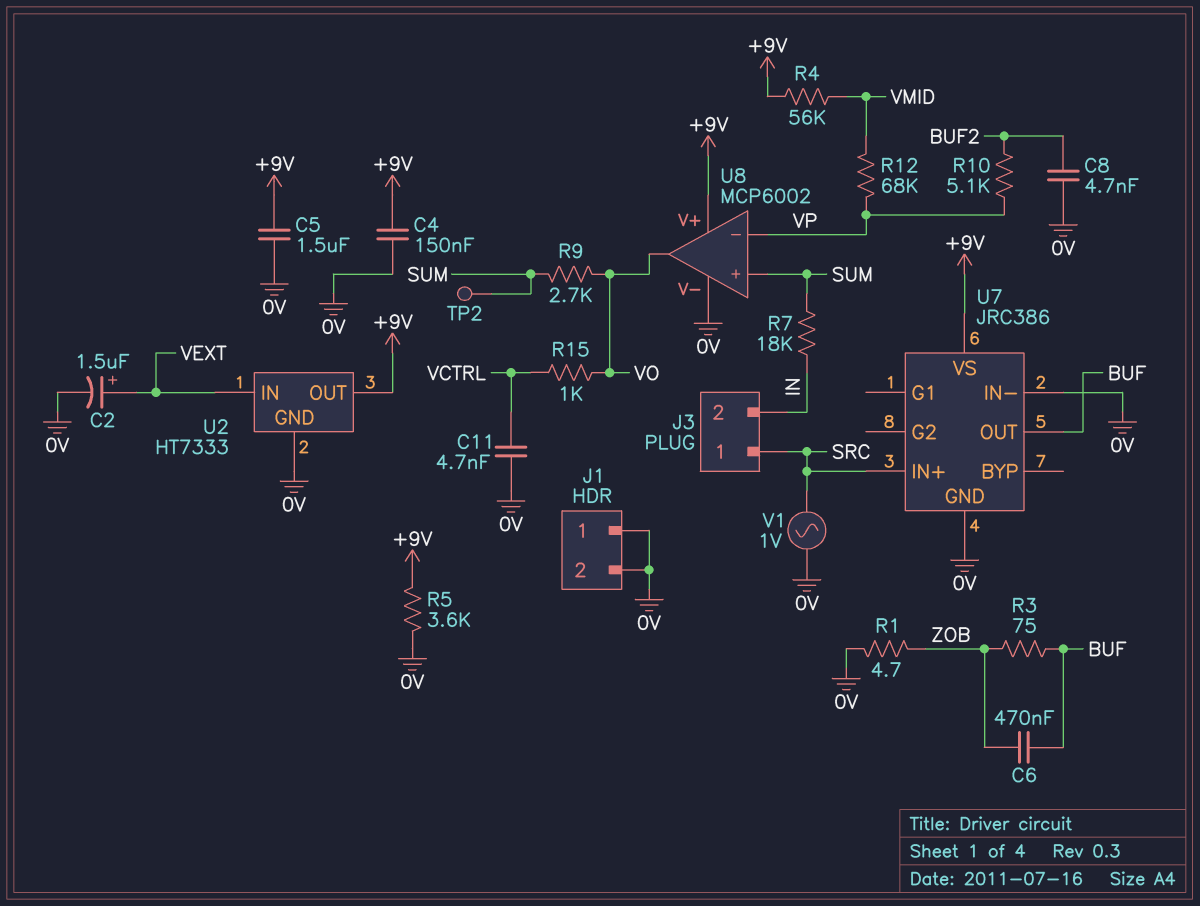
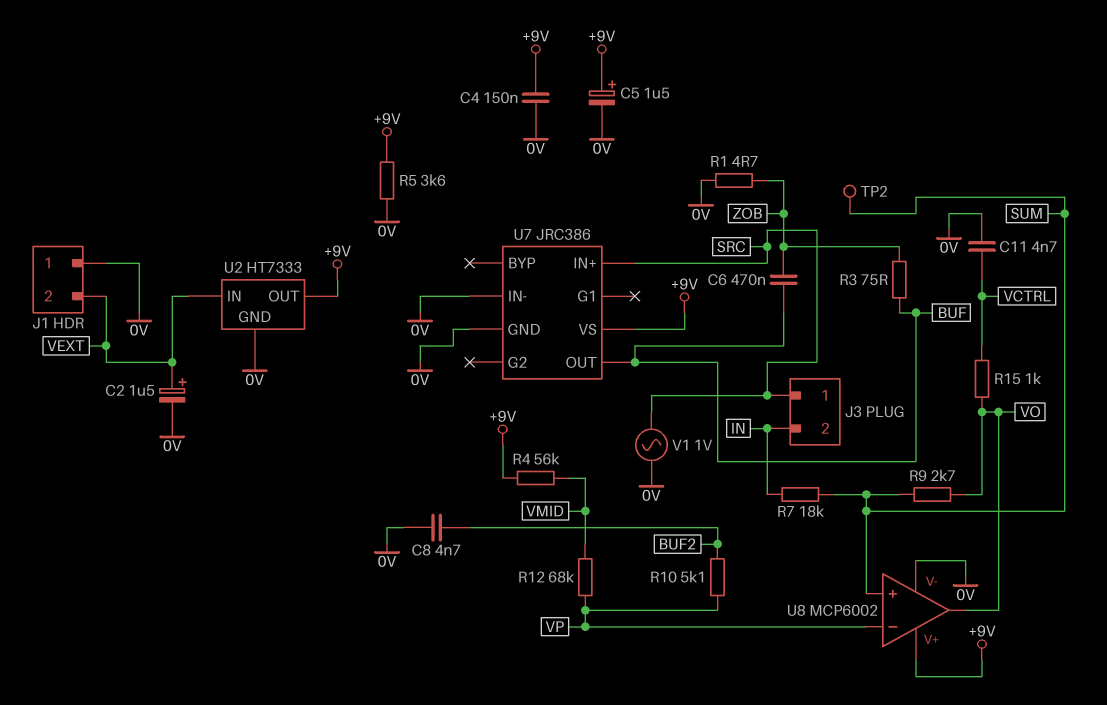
C5: 1.5uF (+9V, 0V) -> 1.5uF (plus +9V, minus 0V)
J1 pin 2: 0V -> VEXT

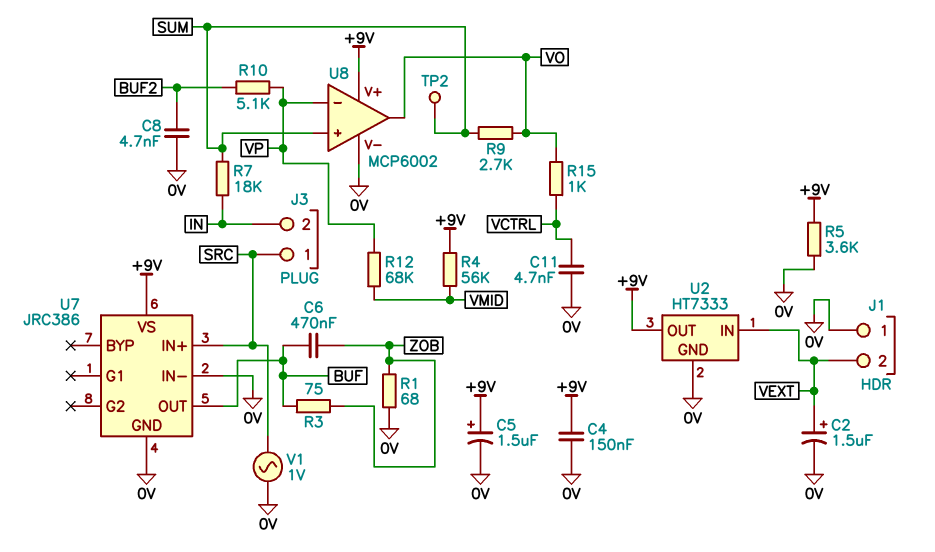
R1: 4.7 (0V, ZOB) -> 68 (0V, ZOB)

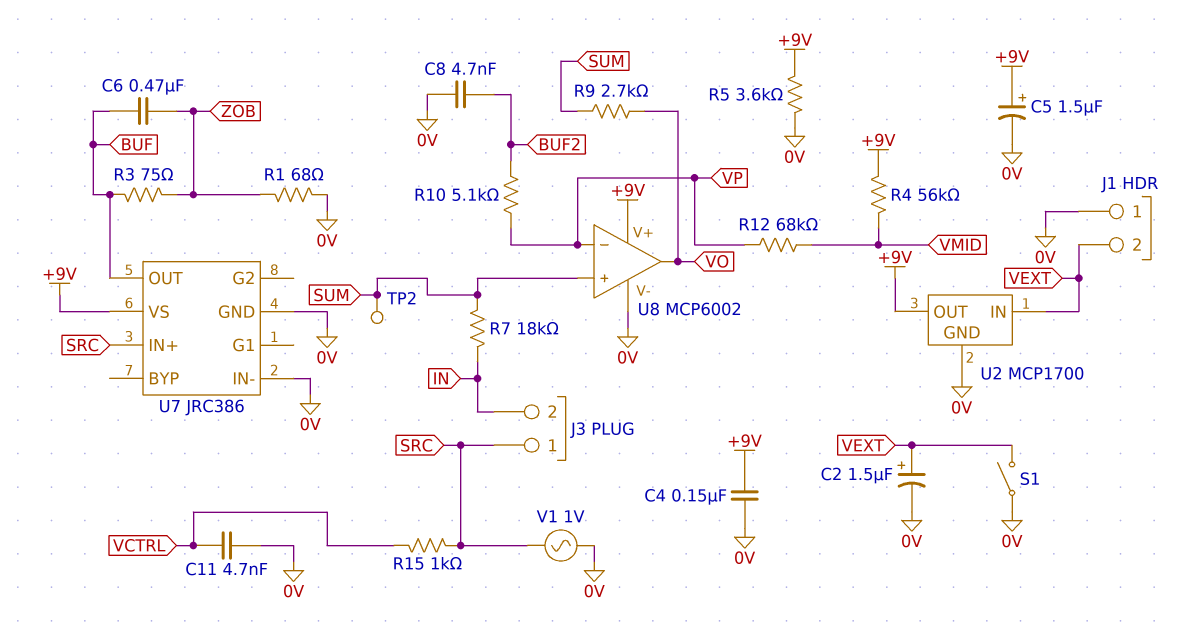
R15: 1k (VCTRL, VO) -> 1k (SRC, VCTRL)
S1: none -> switch (0V, VEXT)
U2: HT7333 -> MCP1700

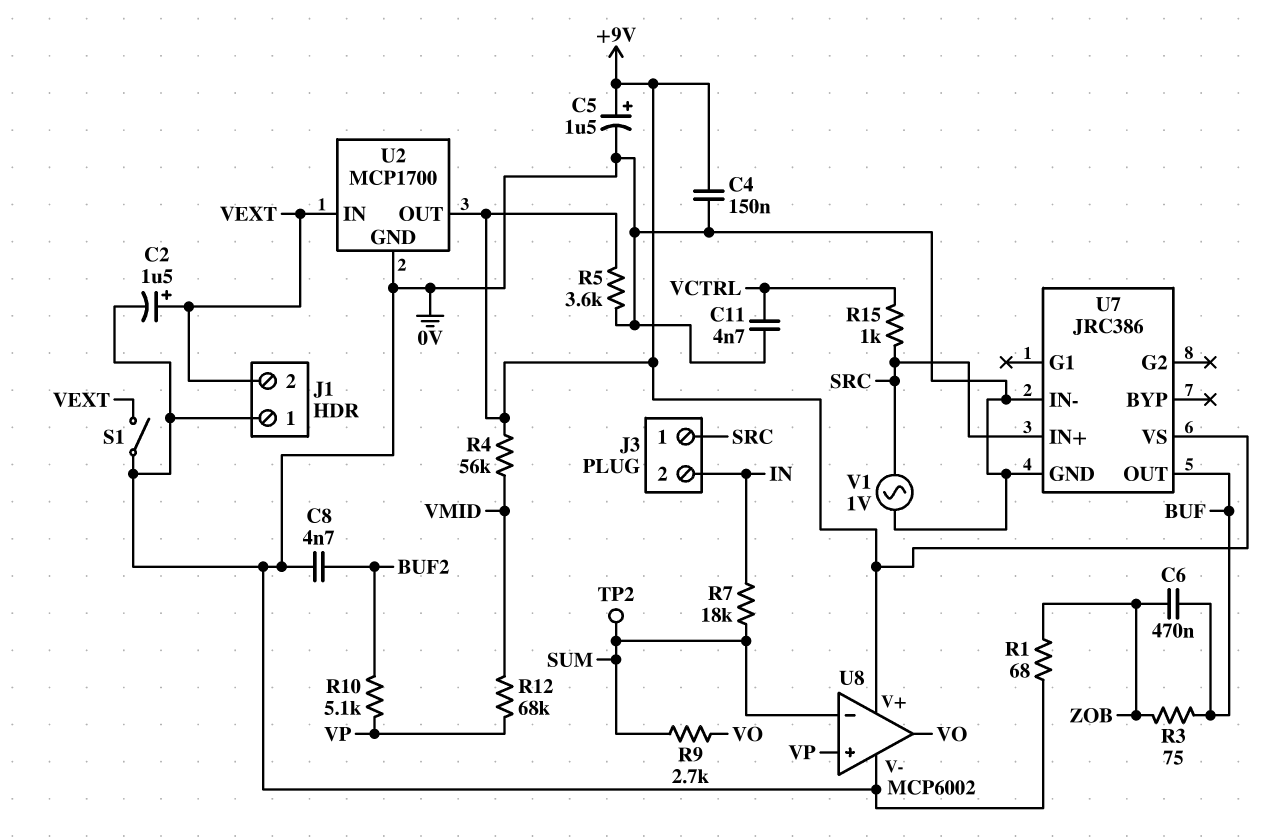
U8 pin in+: SUM -> VP
U8 pin in-: VP -> SUM

